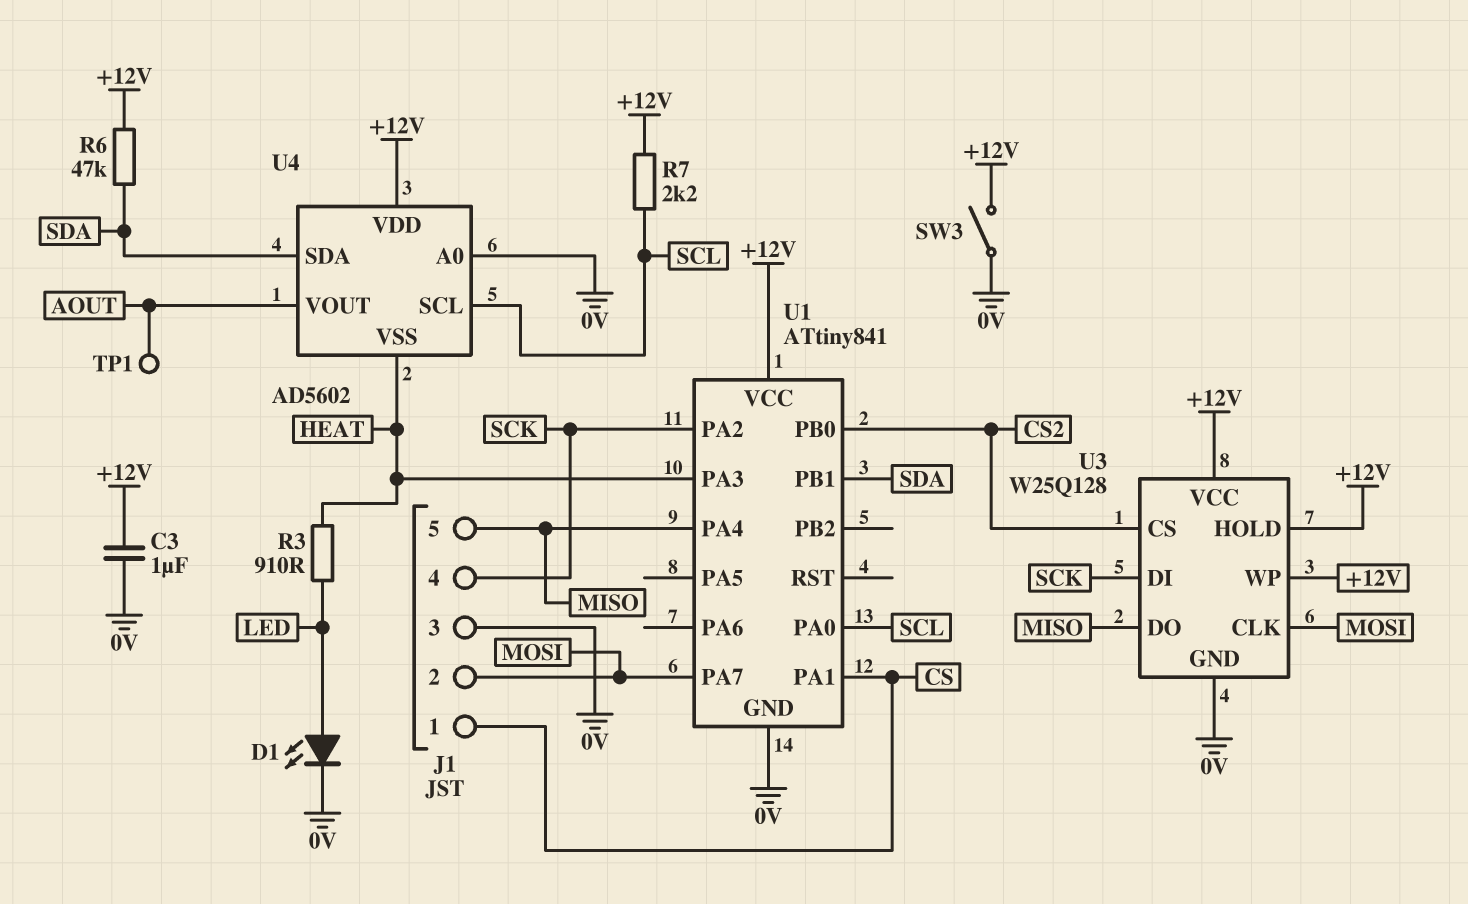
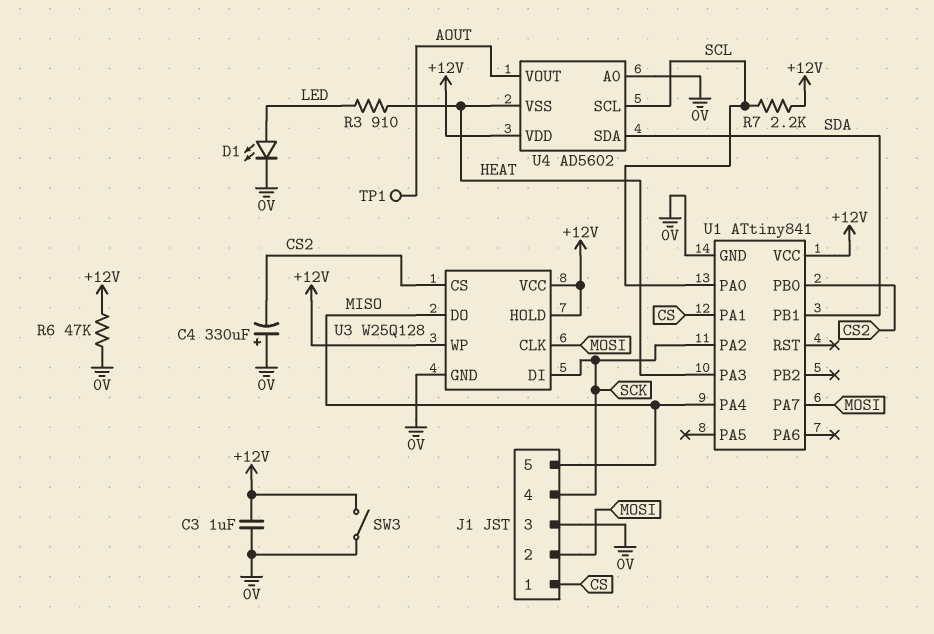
C4: none -> 330uF (plus 0V, minus CS2)
R6: 47k (+12V, SDA) -> 47k (+12V, 0V)

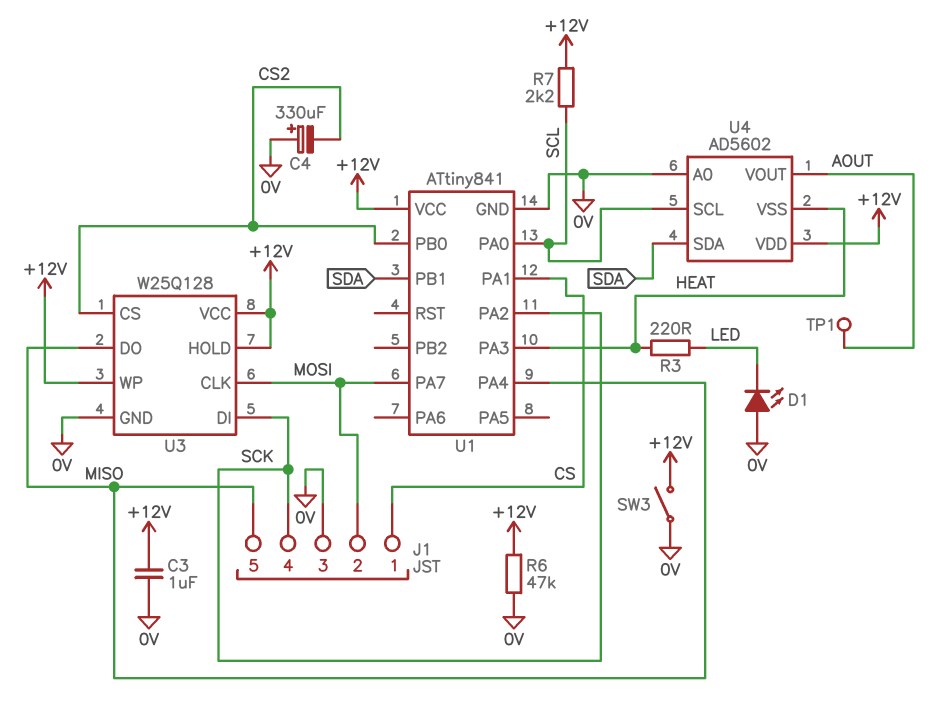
D1: LED (A LED, K 0V) -> LED (A 0V, K LED)
R3: 910 (HEAT, LED) -> 220 (HEAT, LED)

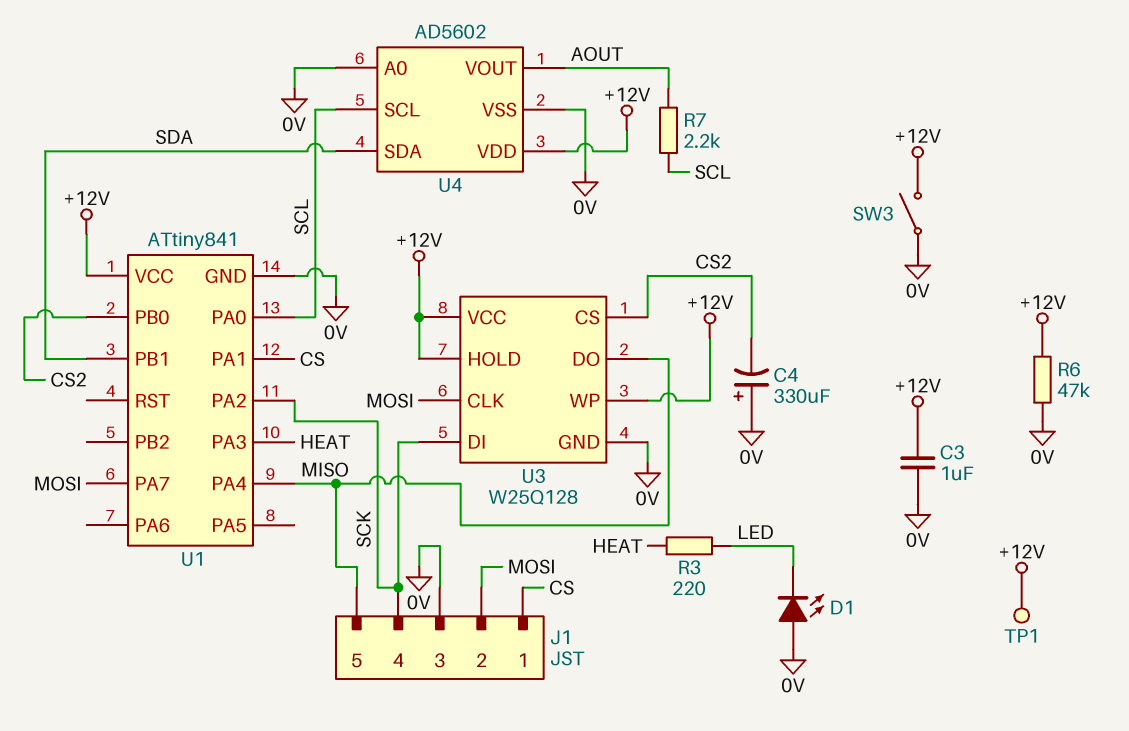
R7: 2.2k (+12V, SCL) -> 2.2k (AOUT, SCL)
TP1: test point (AOUT) -> test point (+12V)
U4 pin VSS: HEAT -> 0V

